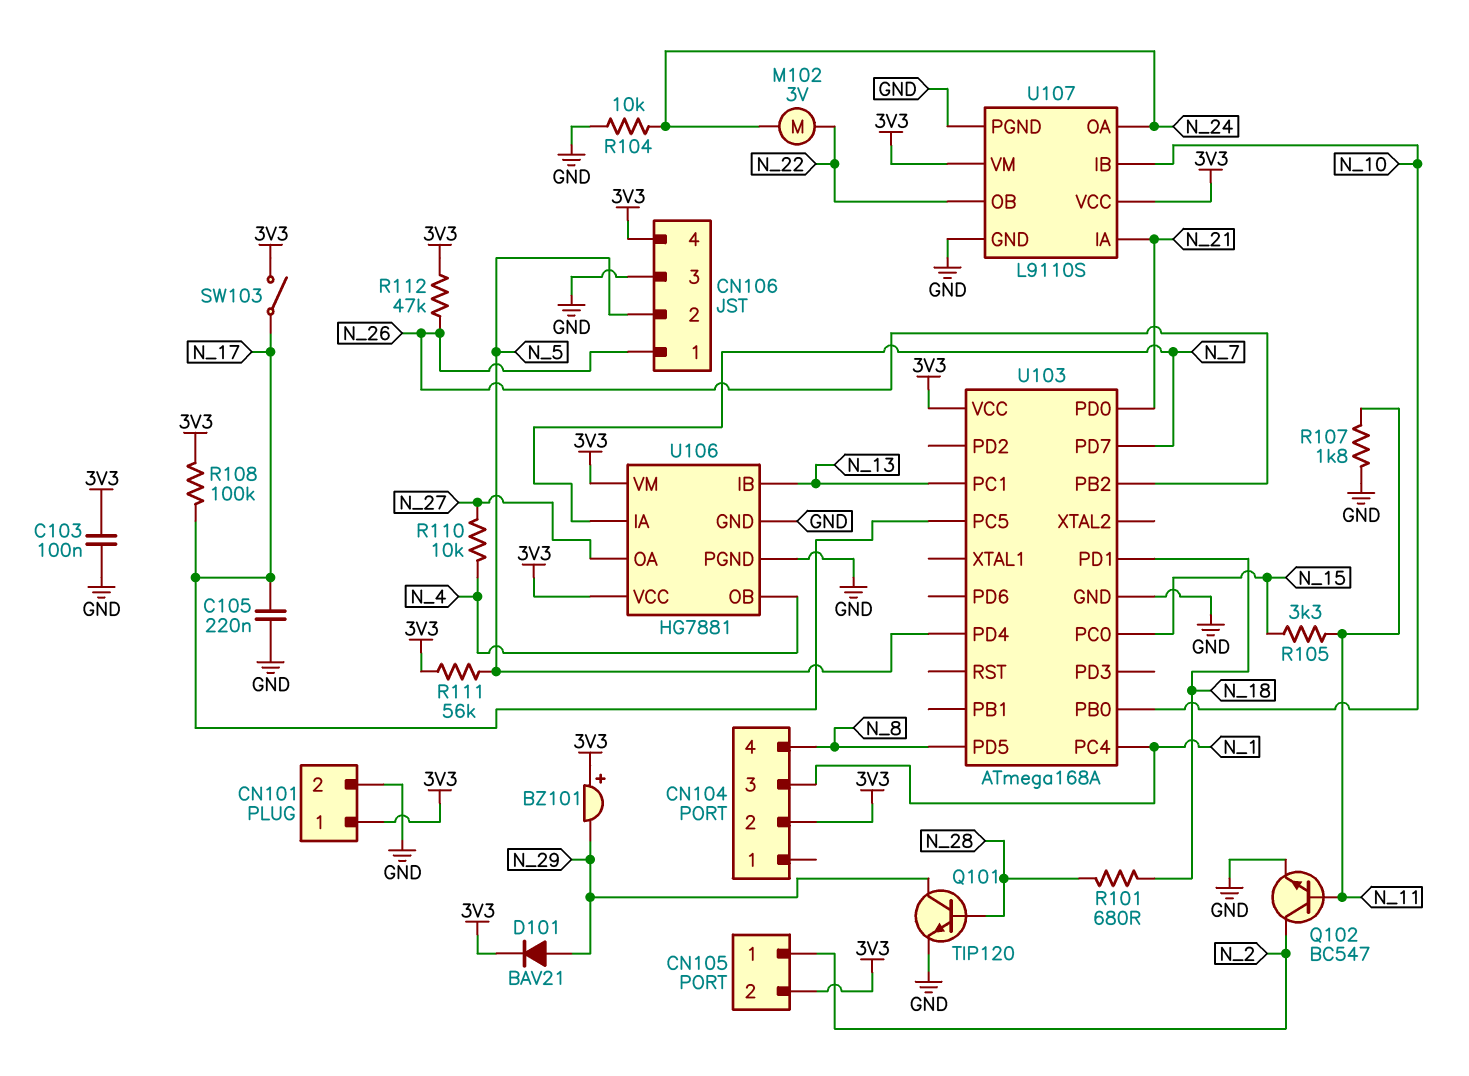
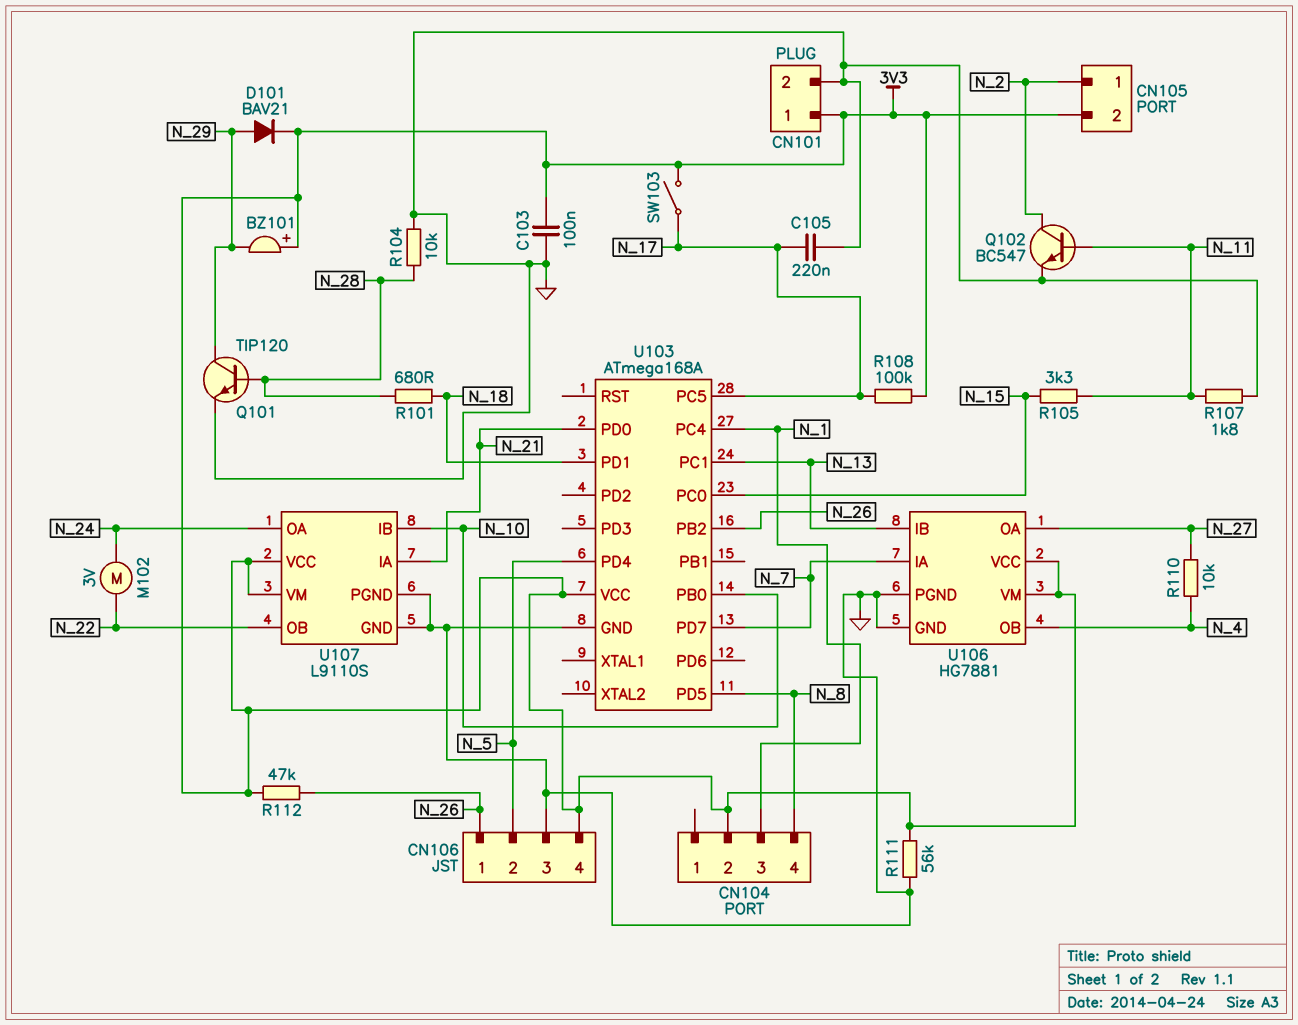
R104: 10k (GND, N_24) -> 10k (GND, N_28)
R111: 56k (3V3, N_5) -> 56k (3V3, GND)

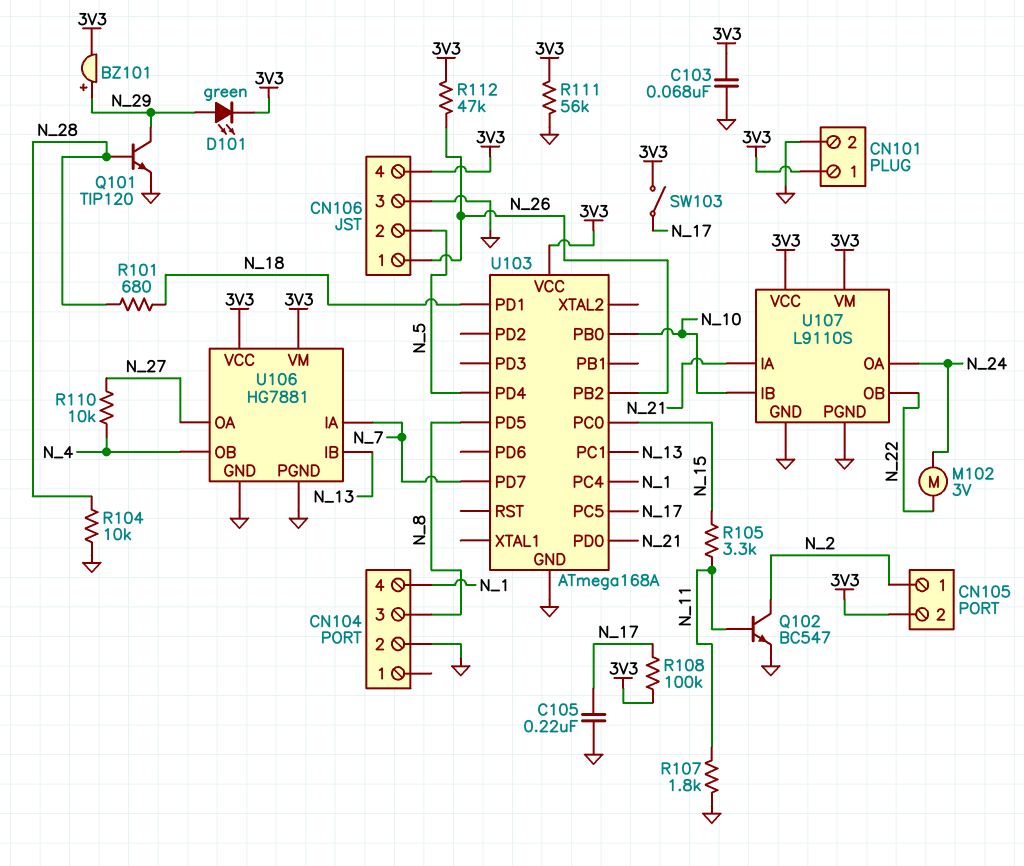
BZ101: buzzer (plus 3V3, minus N_29) -> buzzer (plus N_29, minus 3V3)
C103: 100nF (3V3, GND) -> 68nF (3V3, GND)
CN104 pin 2: 3V3 -> GND
CN104 pin 3: N_1 -> N_8
CN104 pin 4: N_8 -> N_1
D101: diode BAV21 (A N_29, K 3V3) -> LED green (A N_29, K 3V3)

